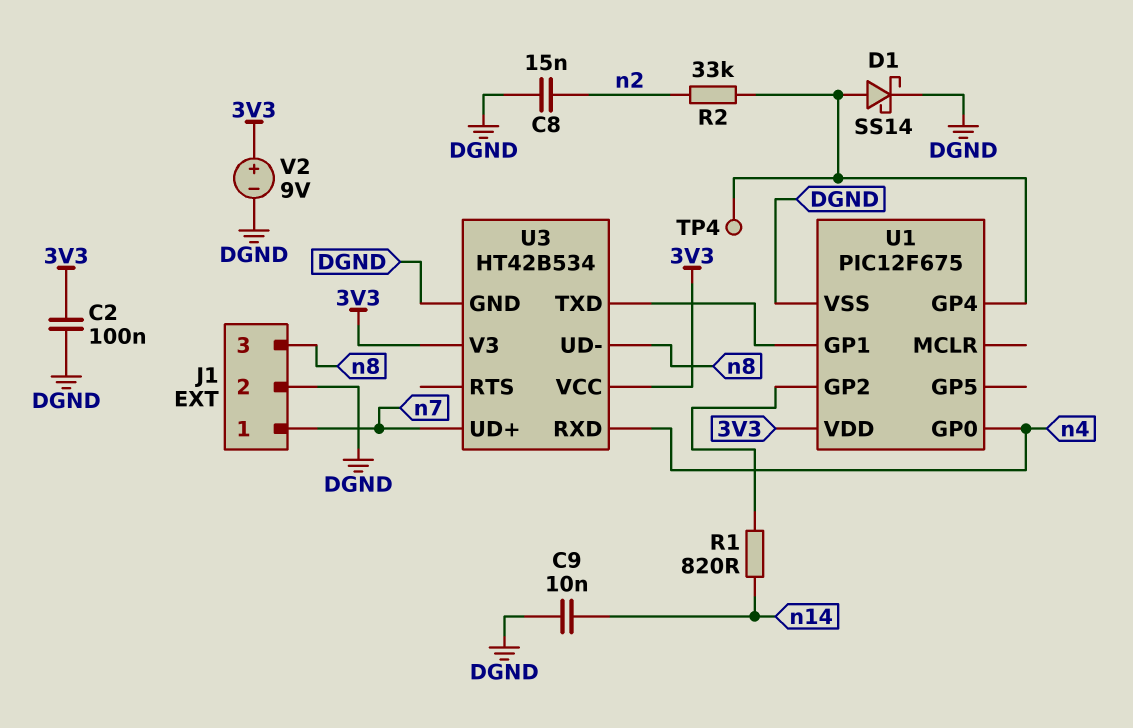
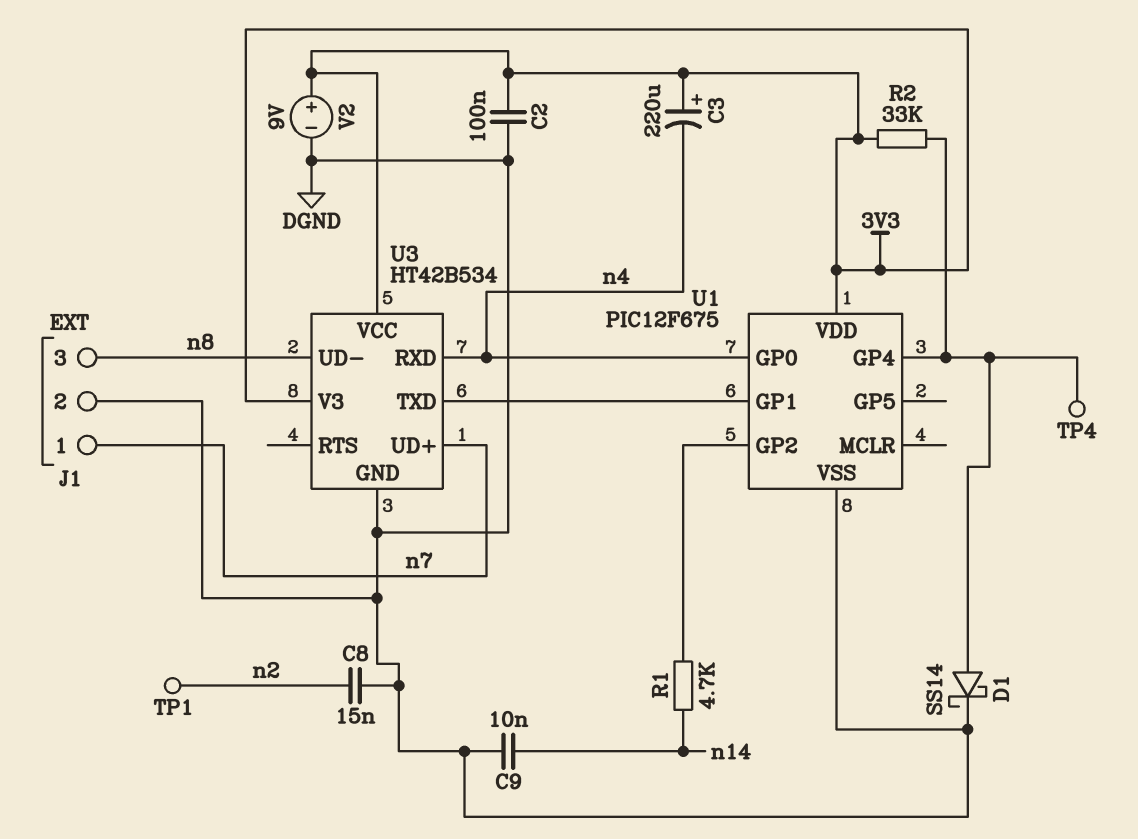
C3: none -> 220uF (plus 3V3, minus n4)
R1: 820 (U1/GP2, n14) -> 4.7k (U1/GP2, n14)
R2: 33k (U1/GP4, n2) -> 33k (3V3, U1/GP4)
TP1: none -> test point (n2)

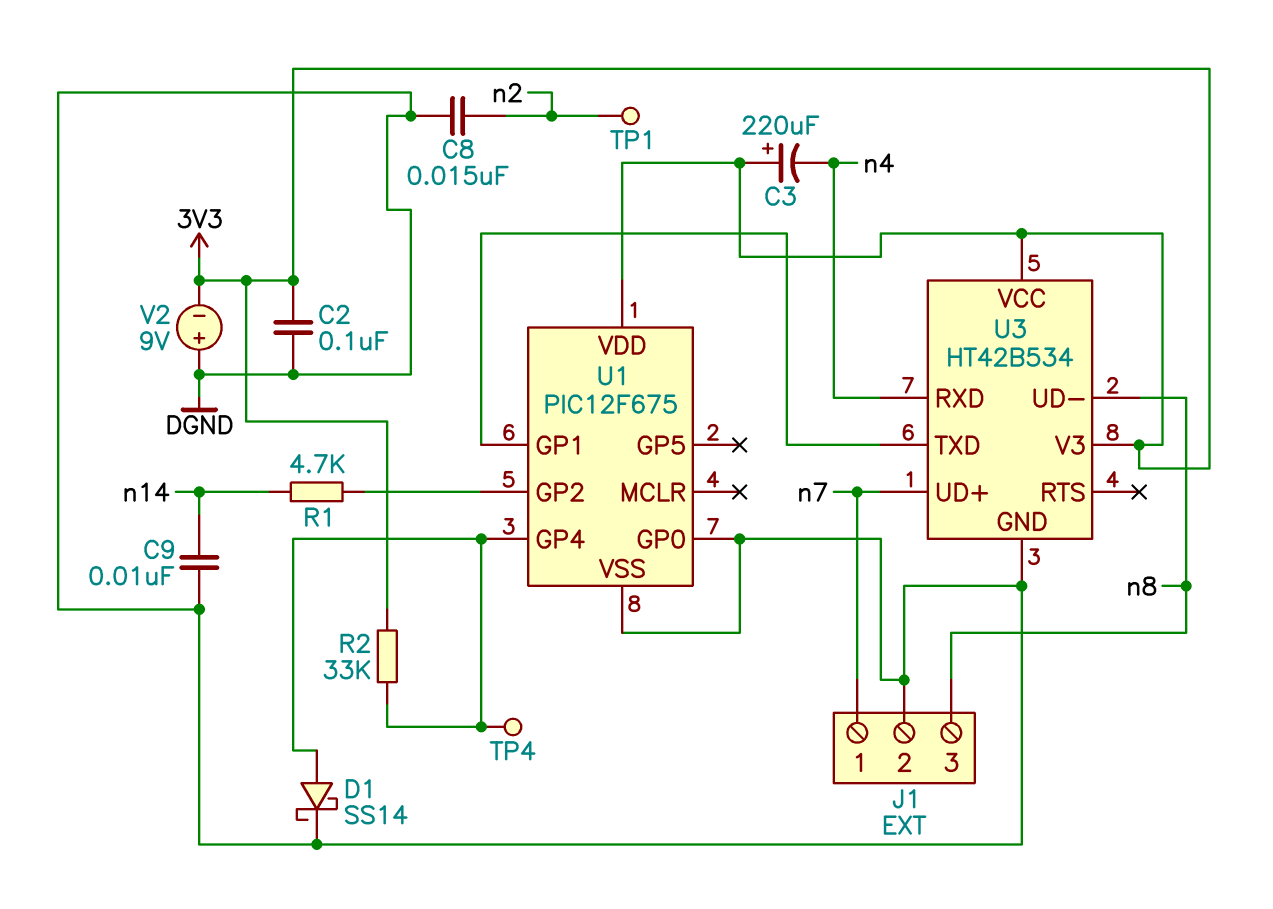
U1 pin GP0: n4 -> DGND
V2: 9V (plus 3V3, minus DGND) -> 9V (plus DGND, minus 3V3)

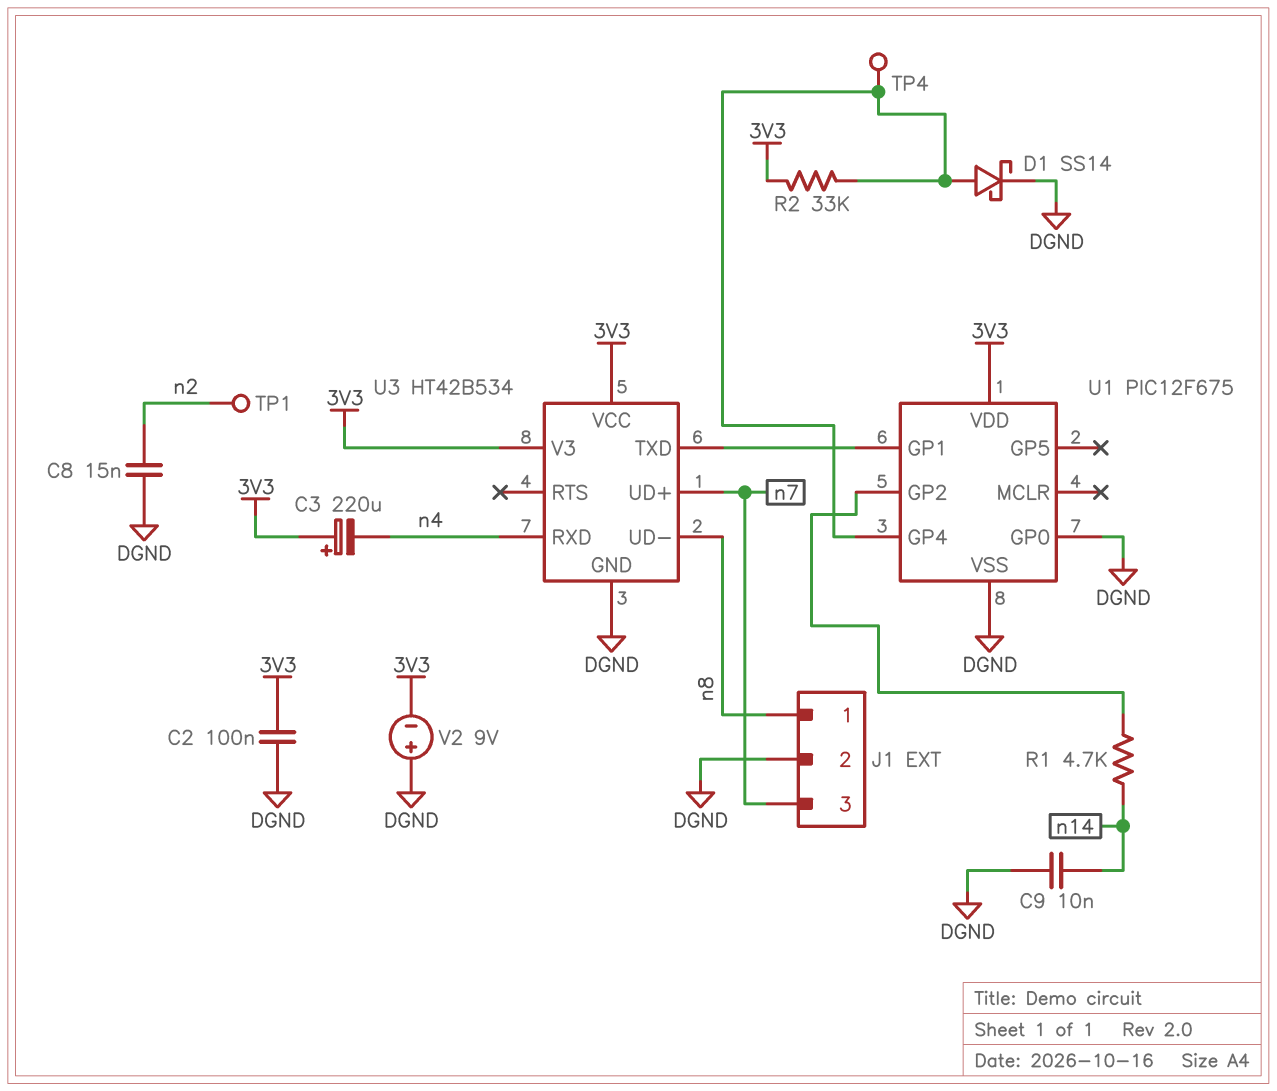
J1 pin 1: n7 -> n8
J1 pin 3: n8 -> n7

